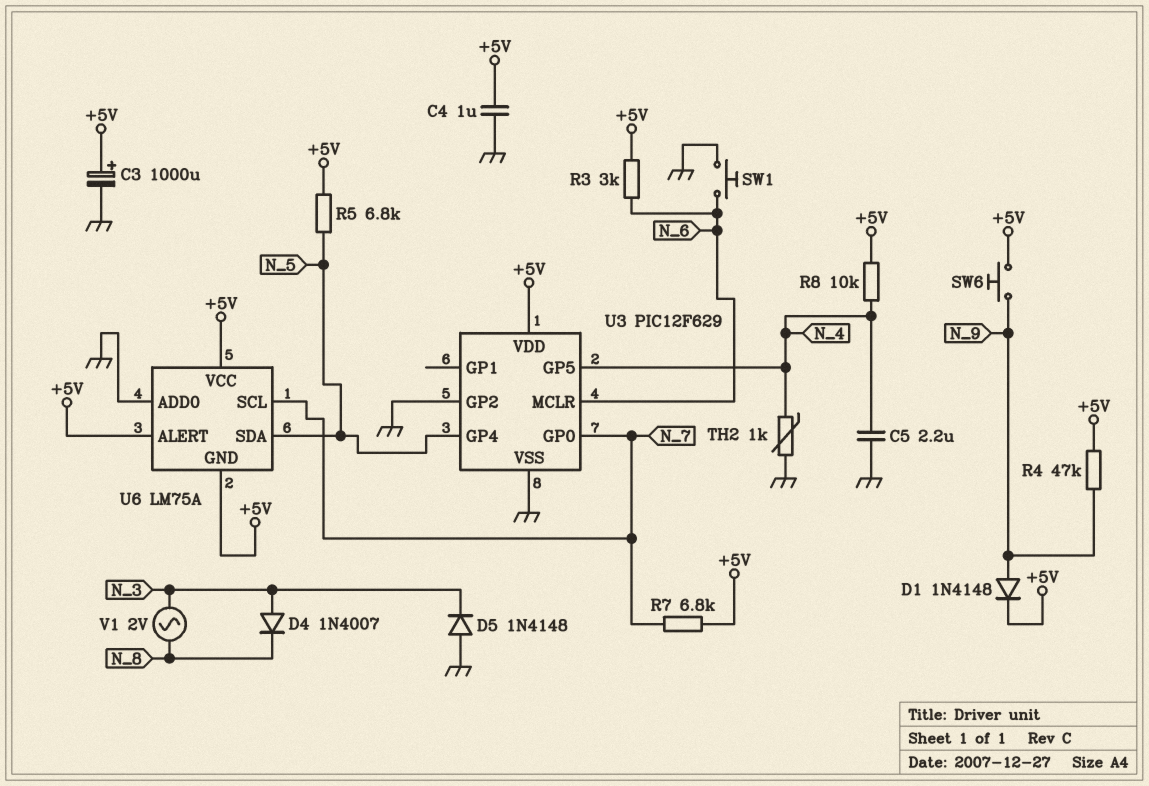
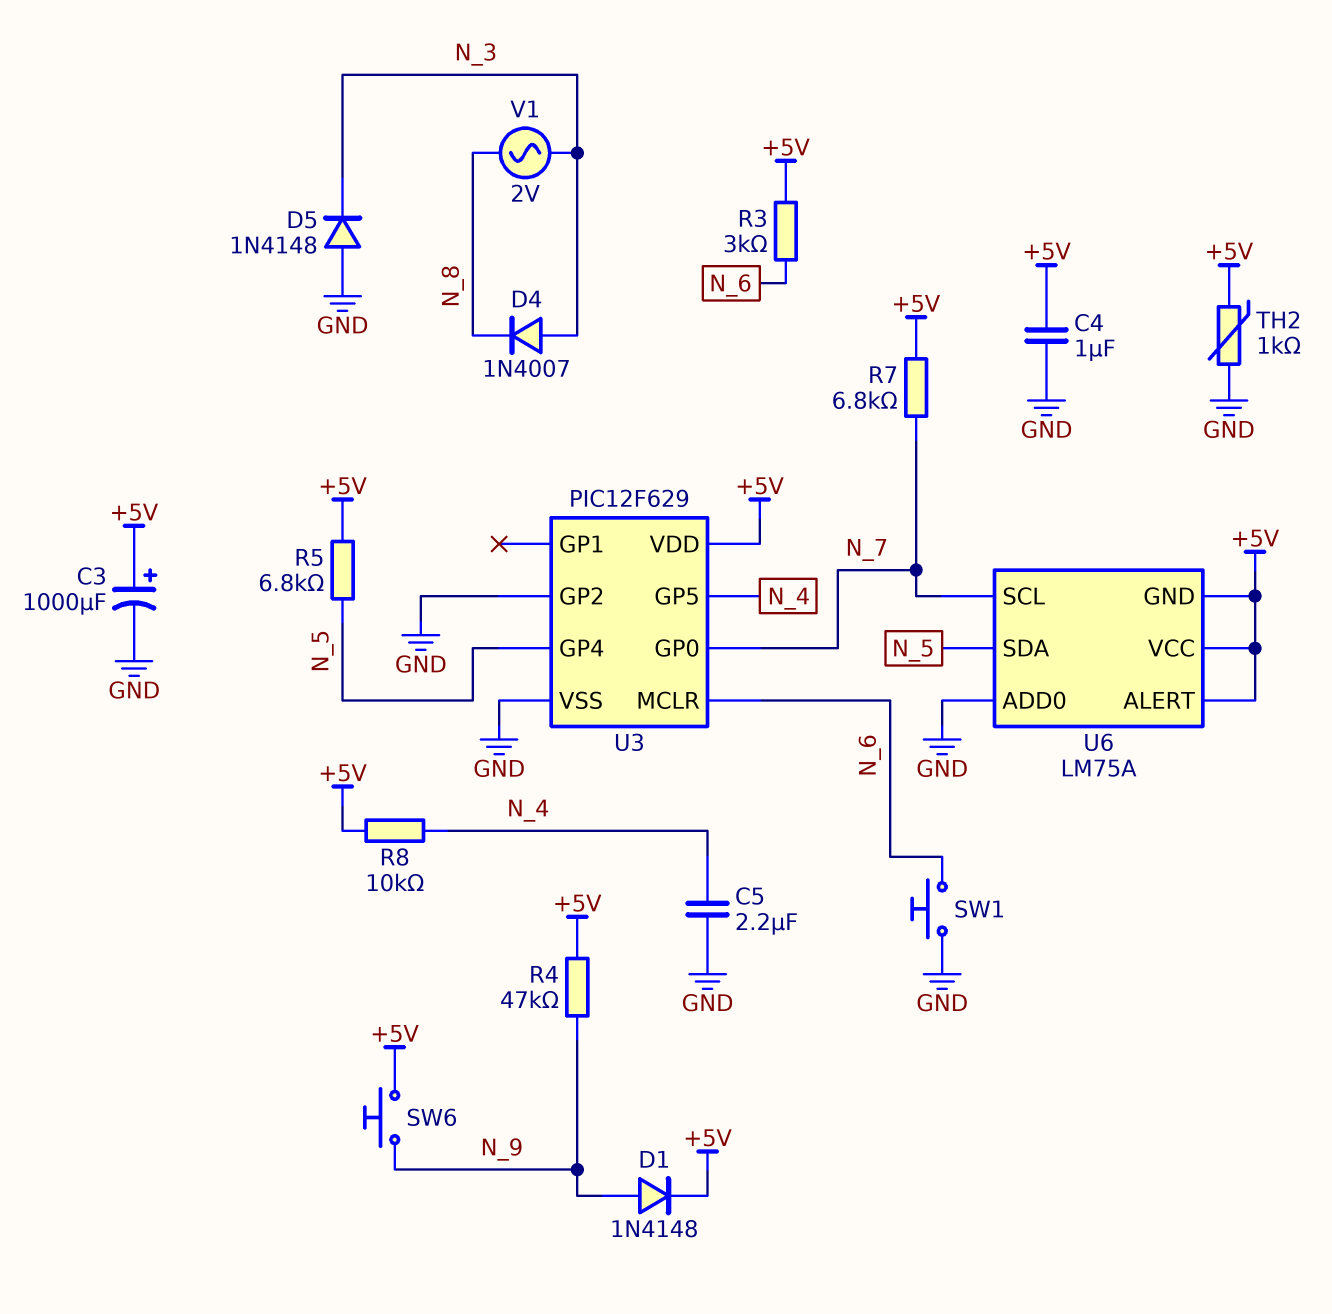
TH2: 1k (GND, N_4) -> 1k (+5V, GND)

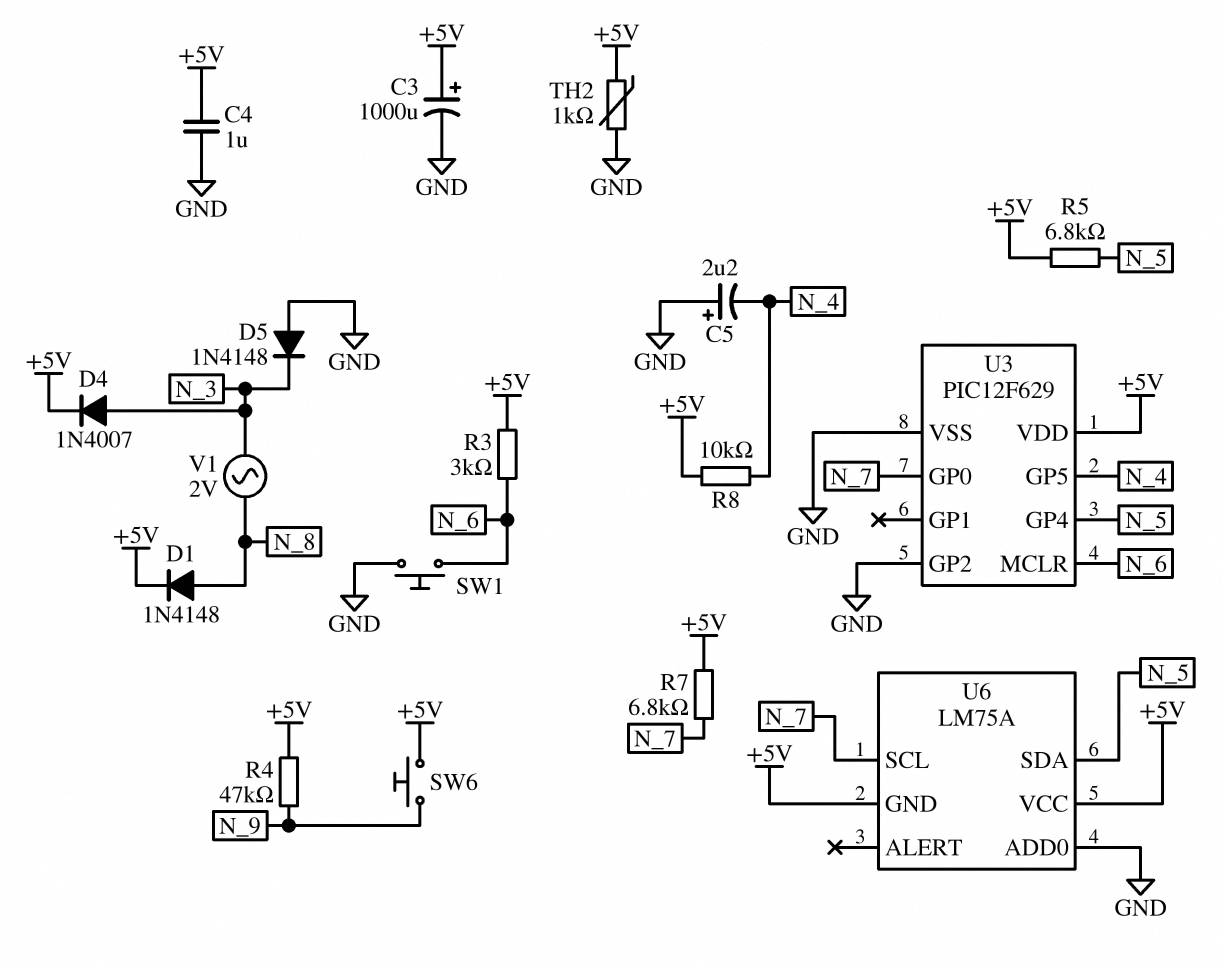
C5: 2.2uF (GND, N_4) -> 2.2uF (plus GND, minus N_4)
D1: diode 1N4148 (A N_9, K +5V) -> diode 1N4148 (A N_8, K +5V)
D4: diode 1N4007 (A N_3, K N_8) -> diode 1N4007 (A N_3, K +5V)
U6 pin ALERT: +5V -> none

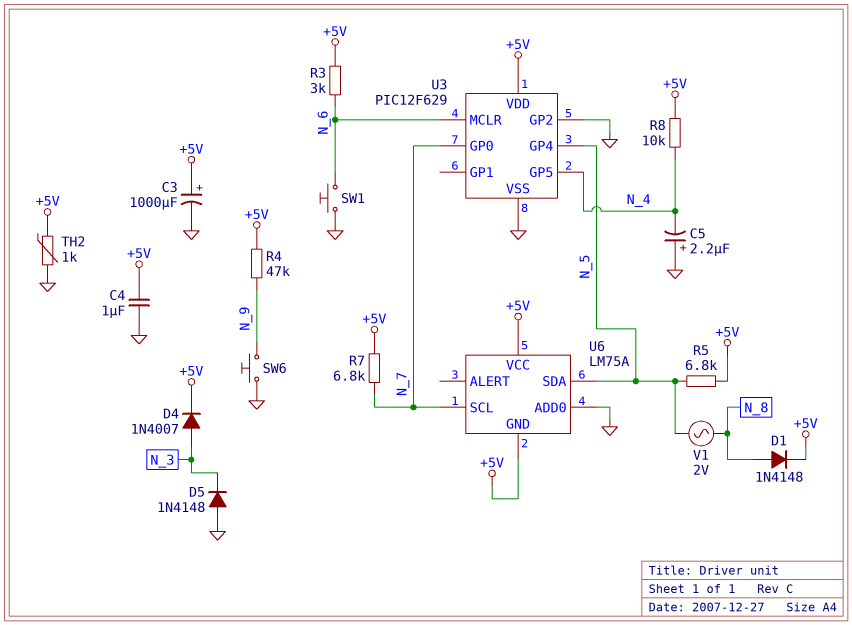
SW6: button (+5V, N_9) -> button (GND, N_9)
V1: AC 2V (N_3, N_8) -> AC 2V (N_5, N_8)

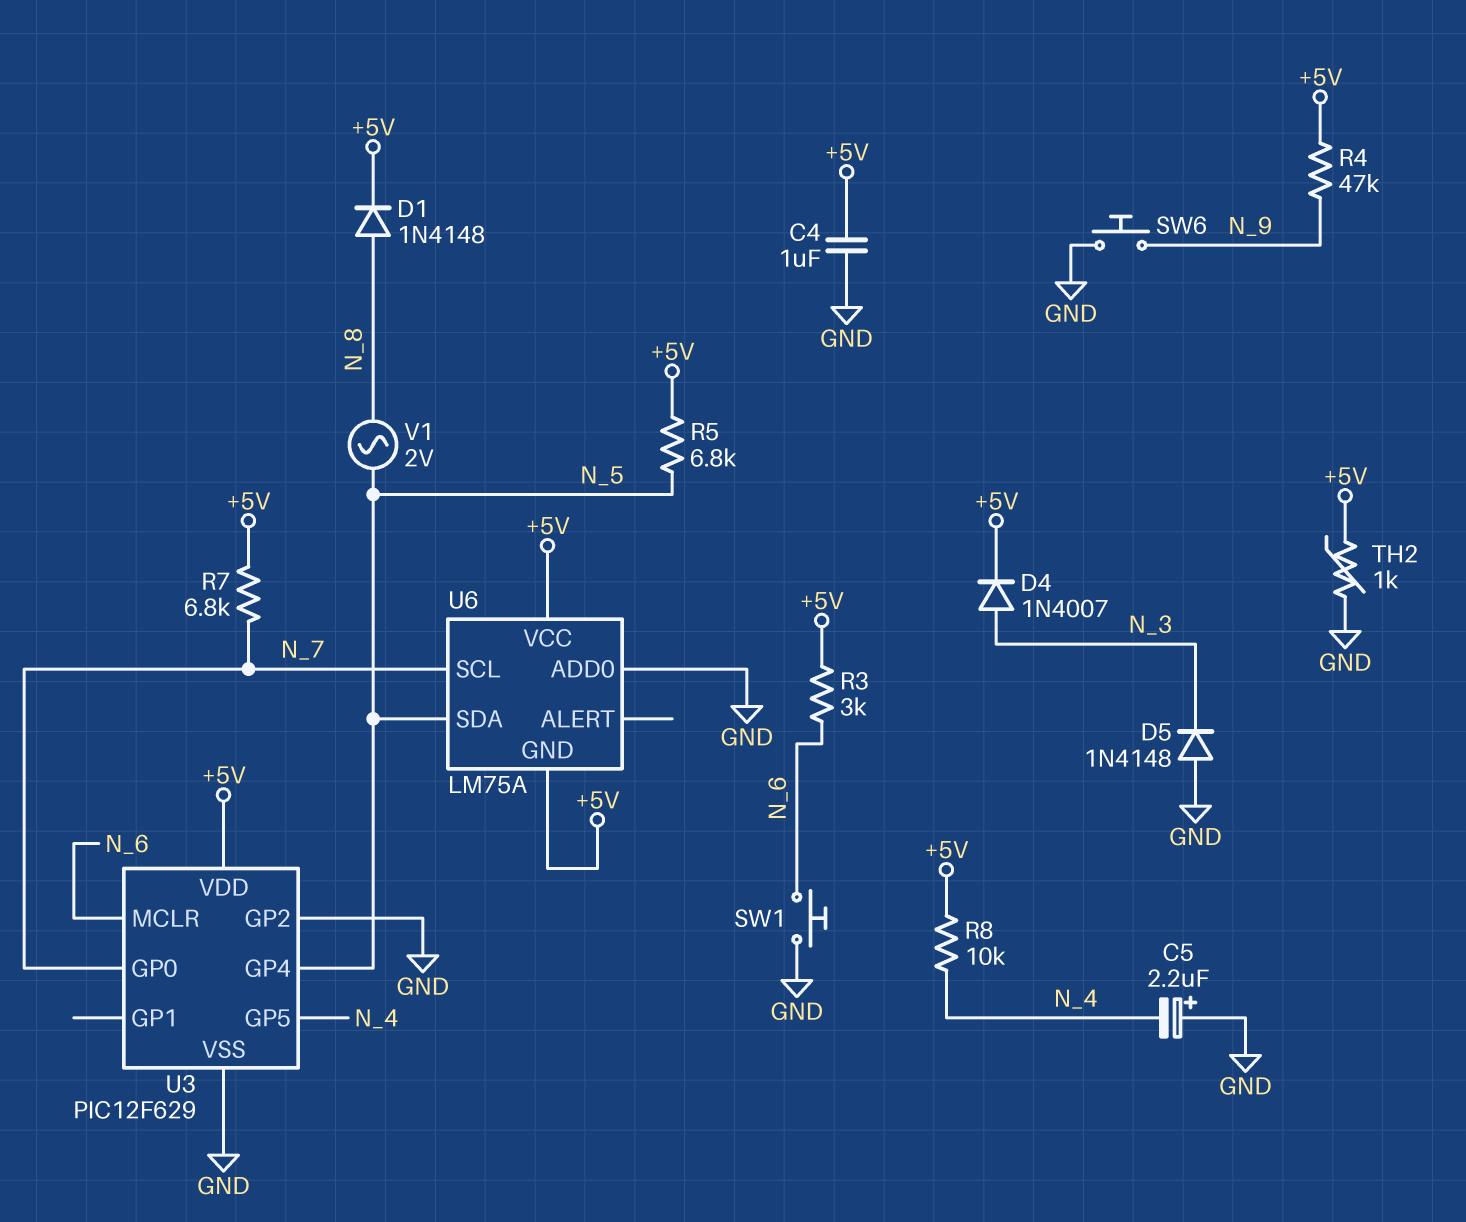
C3: 1000uF (plus +5V, minus GND) -> none

